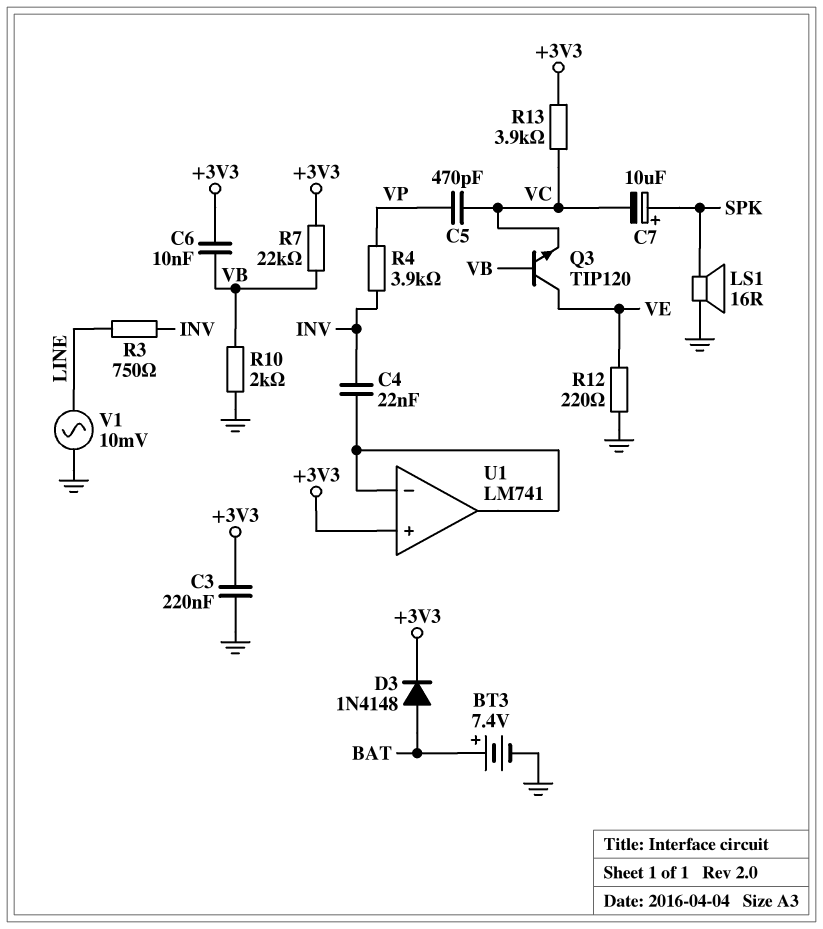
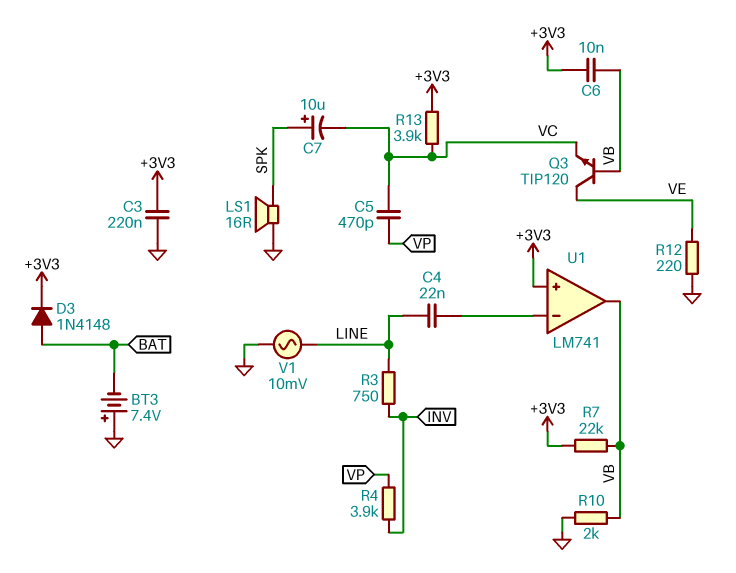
BT3: 7.4V (plus BAT, minus GND) -> 7.4V (plus GND, minus BAT)
C4: 22nF (INV, U1/in-) -> 22nF (LINE, U1/in-)
U1 pin out: U1/in- -> VB

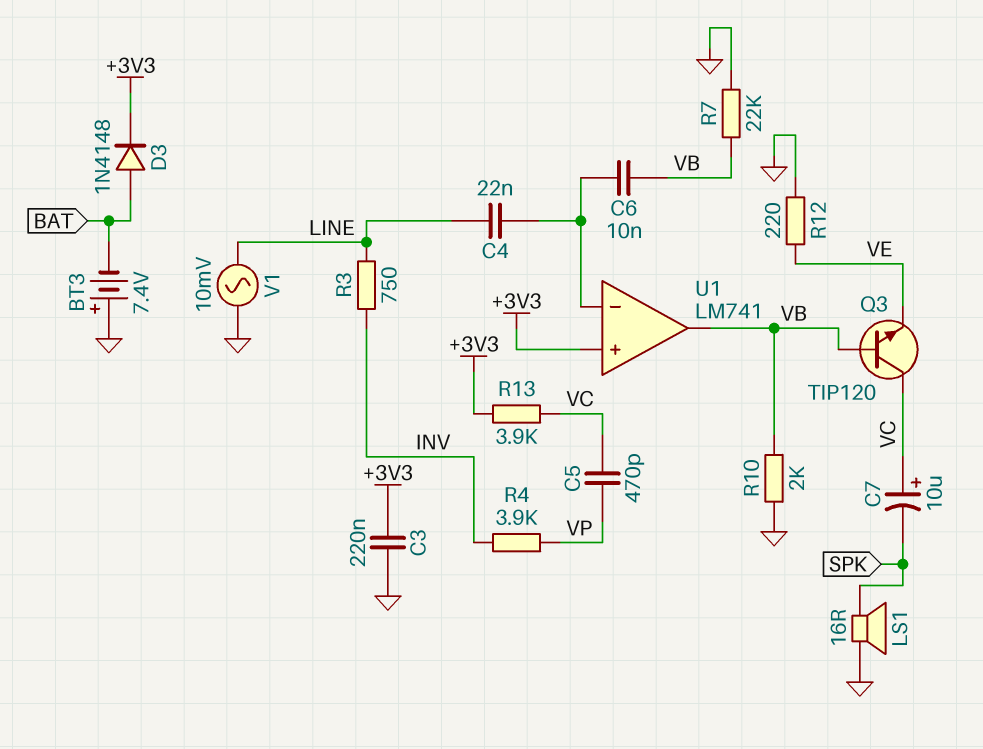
C6: 10nF (+3V3, VB) -> 10nF (U1/in-, VB)
C7: 10uF (plus SPK, minus VC) -> 10uF (plus VC, minus SPK)
Q3: NPN TIP120 (B VB, C VE, E VC) -> NPN TIP120 (B VB, C VC, E VE)
R7: 22k (+3V3, VB) -> 22k (GND, VB)

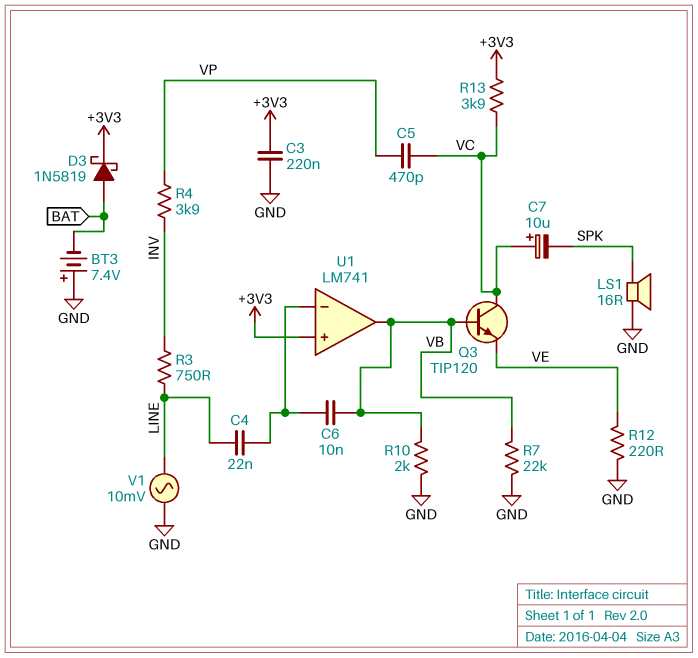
D3: diode 1N4148 (A BAT, K +3V3) -> schottky 1N5819 (A BAT, K +3V3)

